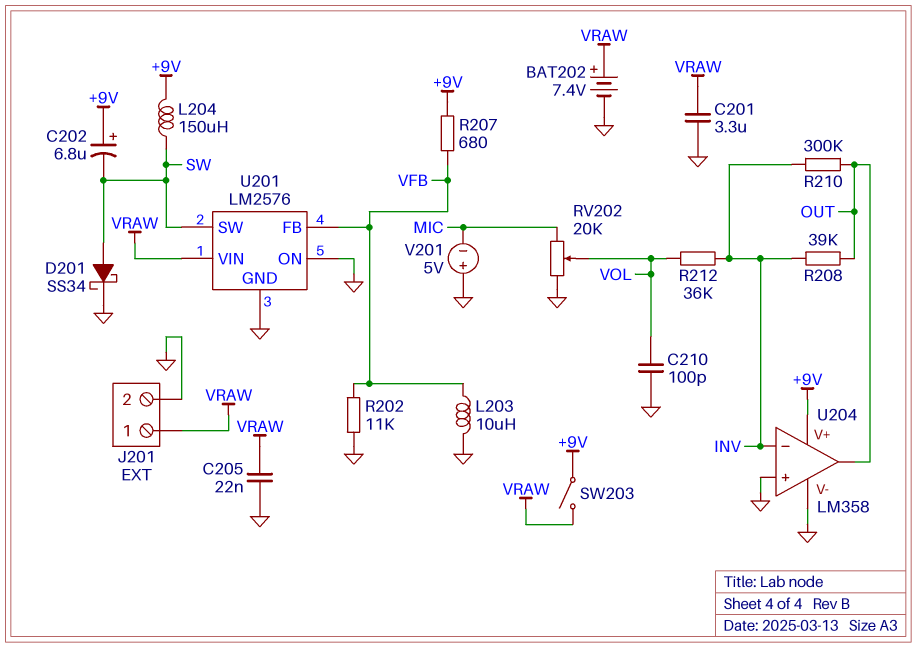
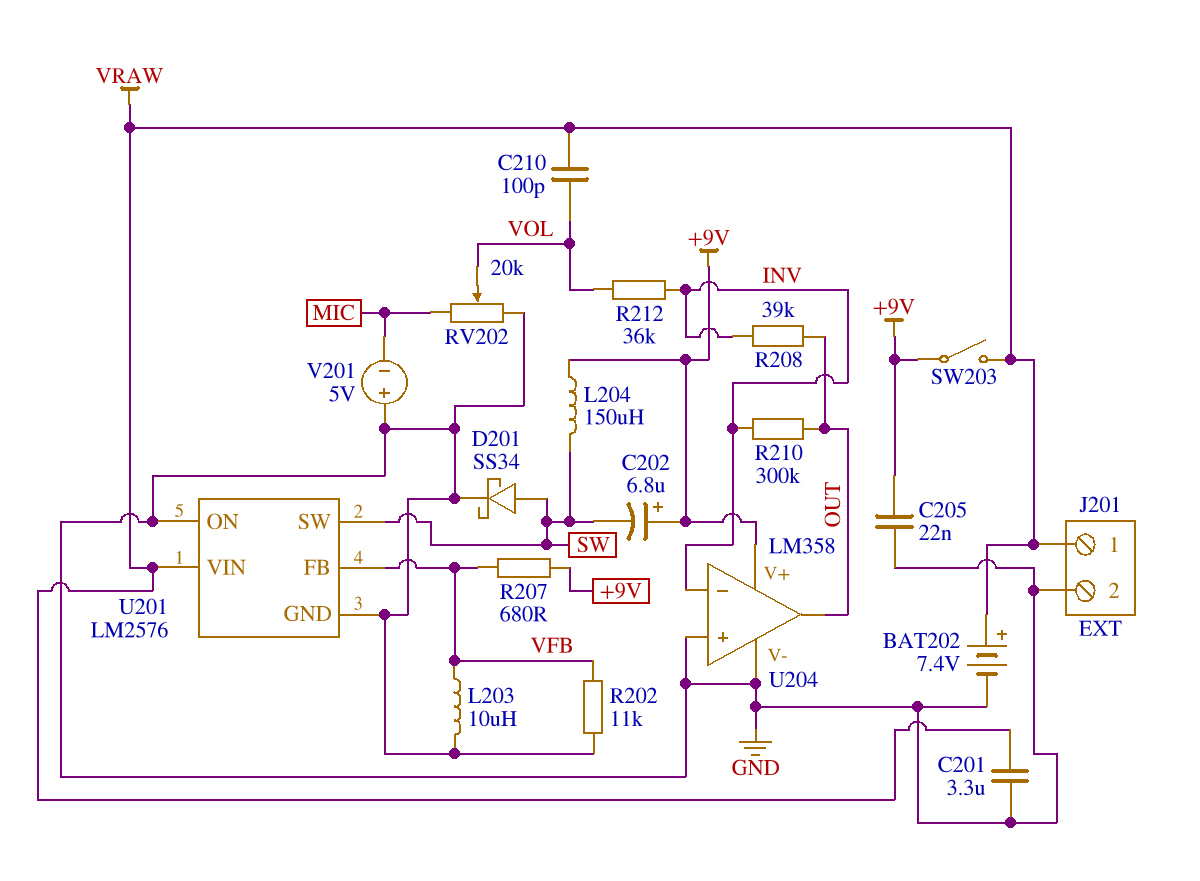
C205: 22nF (GND, VRAW) -> 22nF (+9V, GND)
C210: 100pF (GND, VOL) -> 100pF (VOL, VRAW)

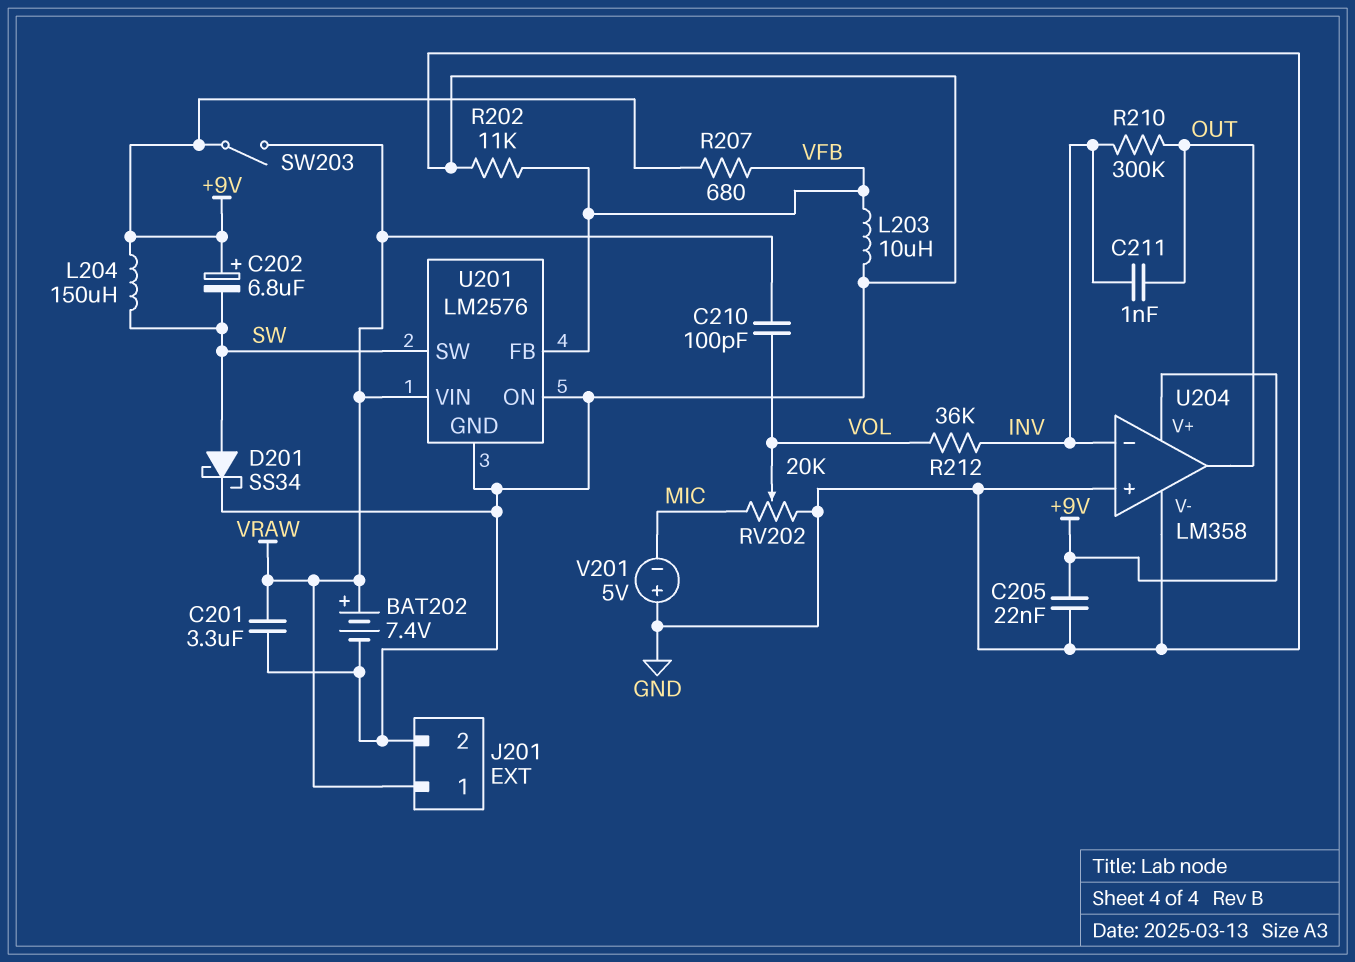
C211: none -> 1nF (INV, OUT)
R208: 39k (INV, OUT) -> none

